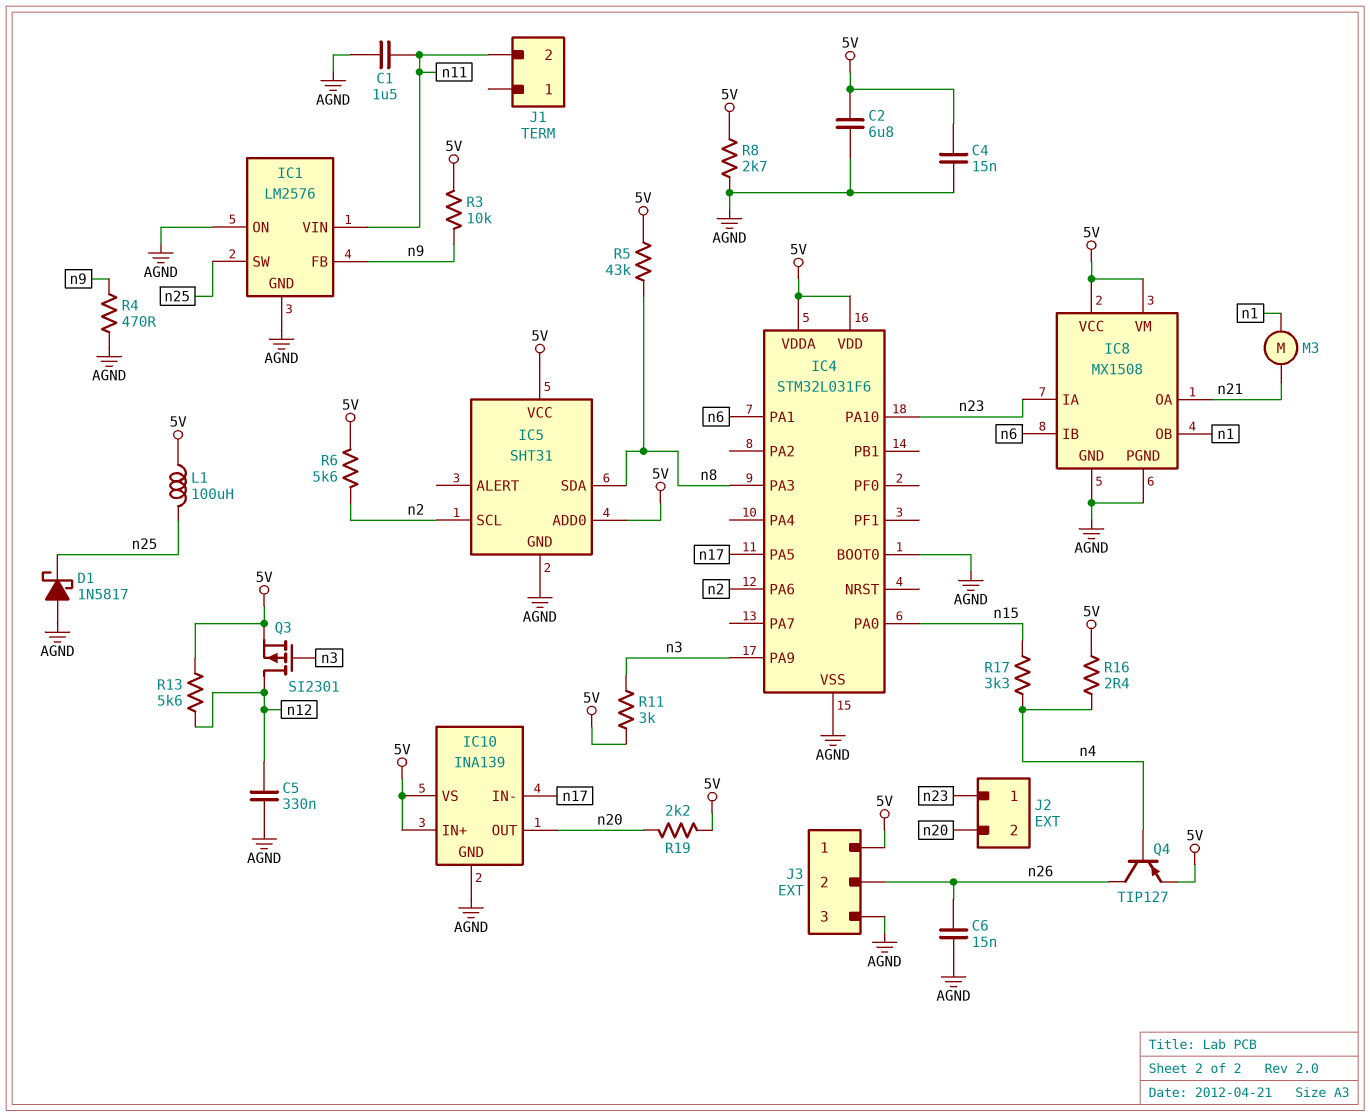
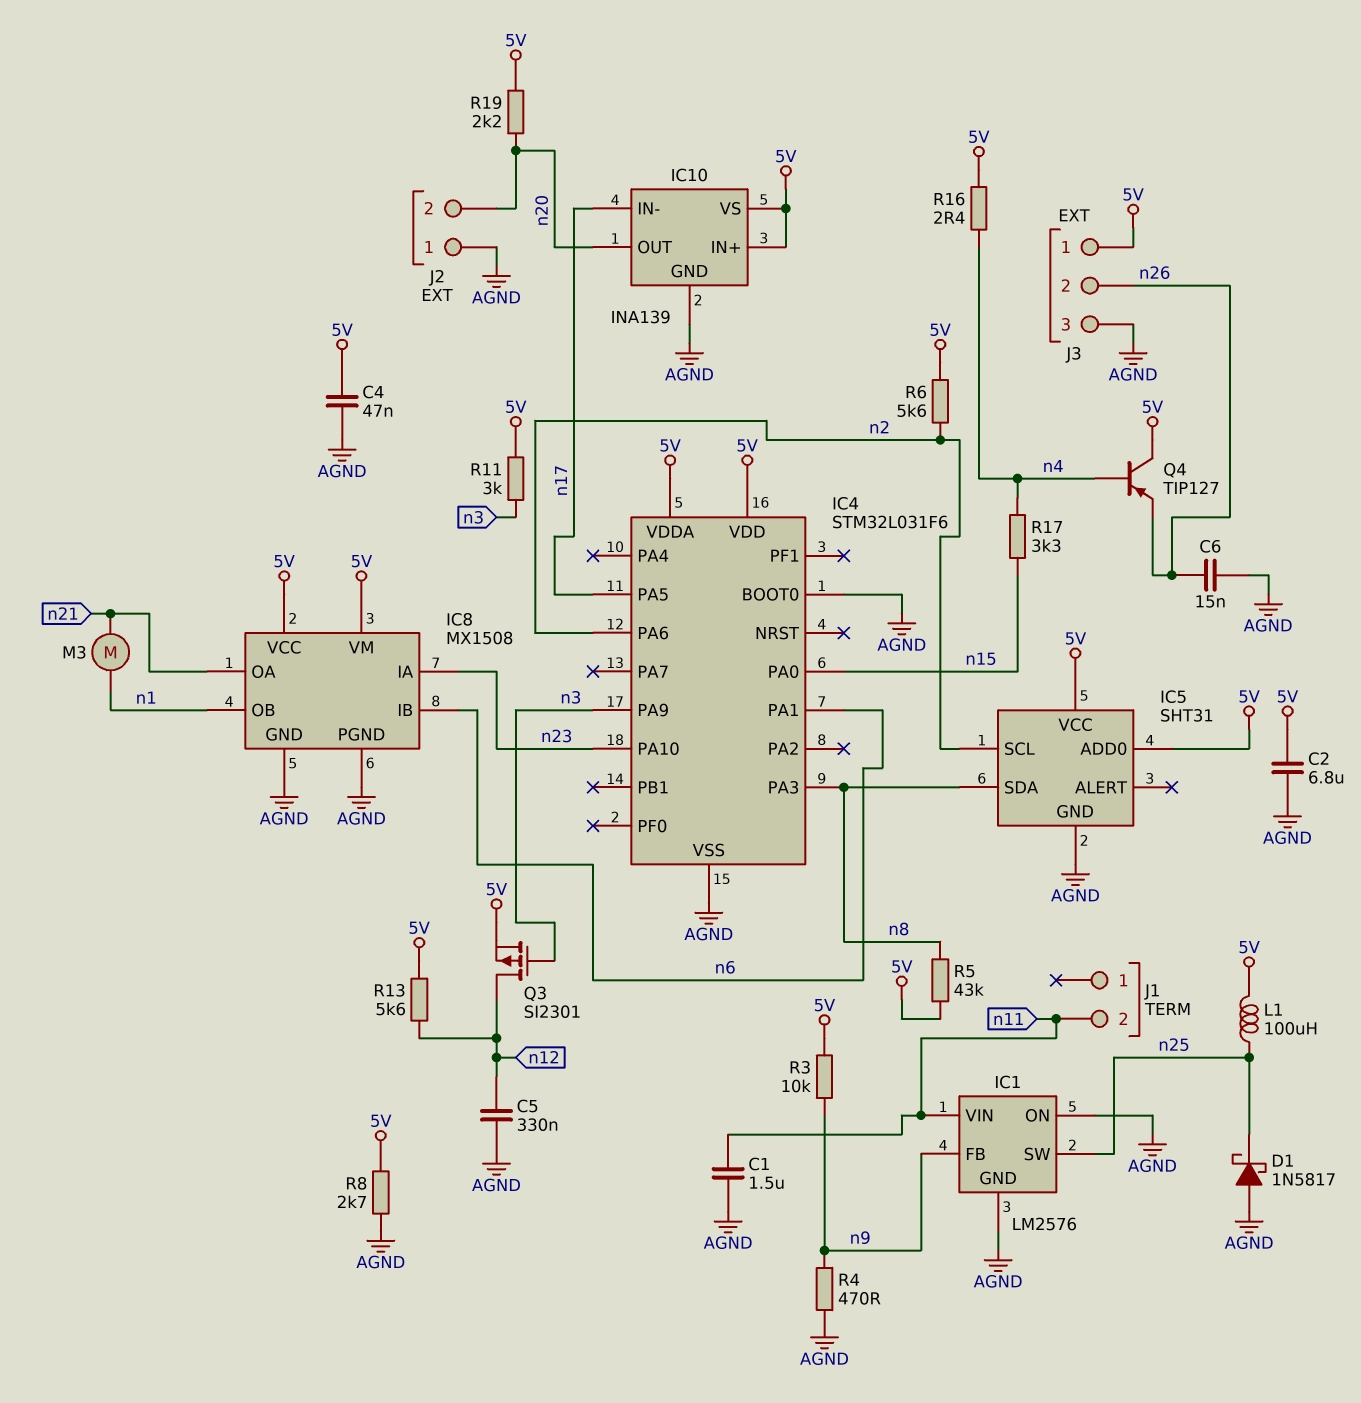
C4: 15nF (5V, AGND) -> 47nF (5V, AGND)
J2 pin 1: n23 -> AGND
Q4: PNP TIP127 (B n4, C n26, E 5V) -> PNP TIP127 (B n4, C 5V, E n26)

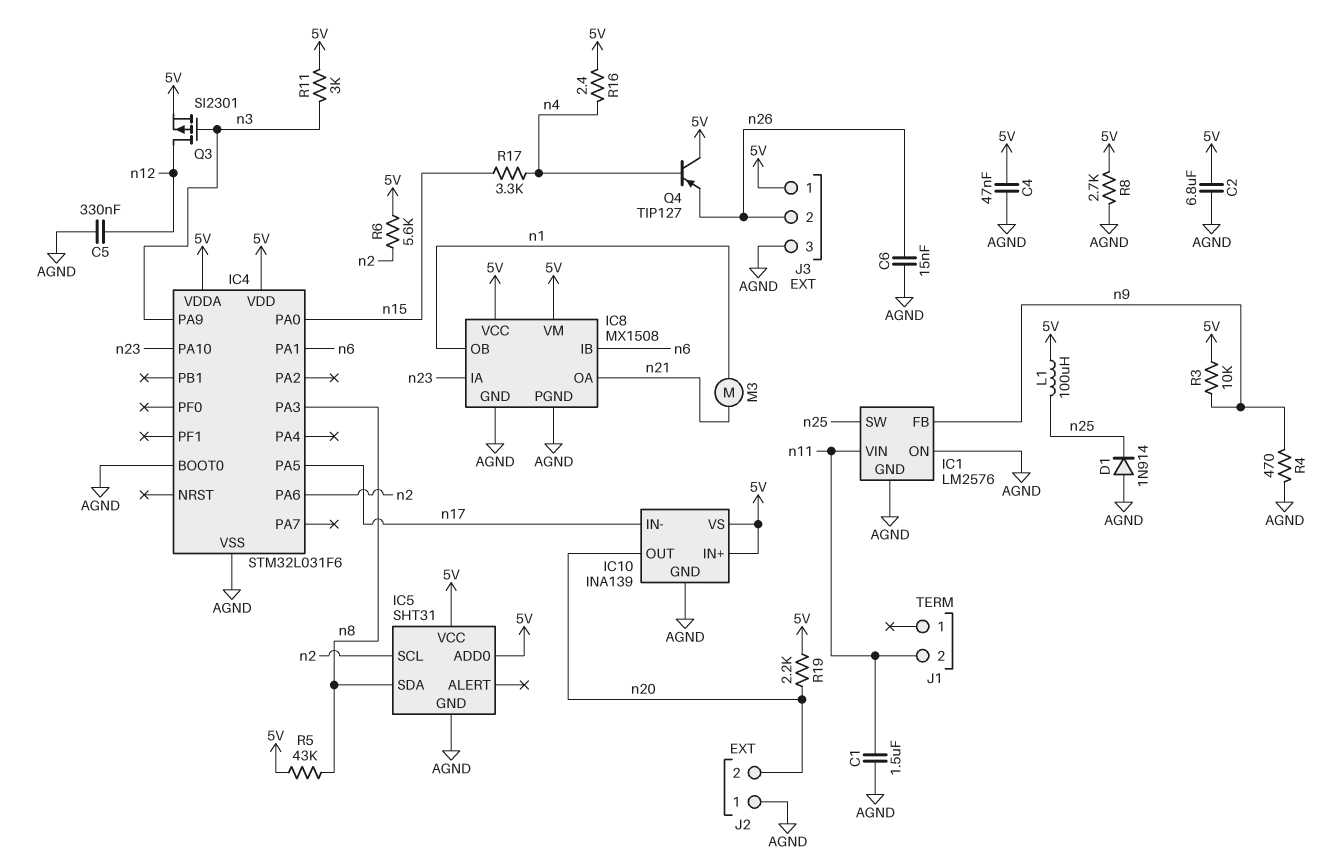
D1: schottky 1N5817 (A AGND, K n25) -> diode 1N914 (A AGND, K n25)
R13: 5.6k (5V, n12) -> none

